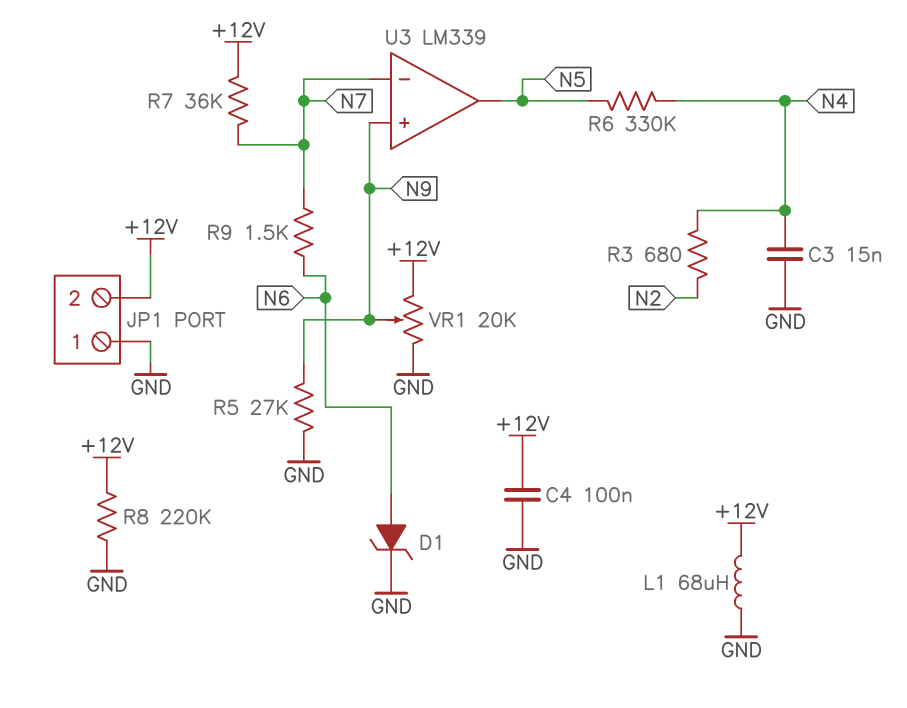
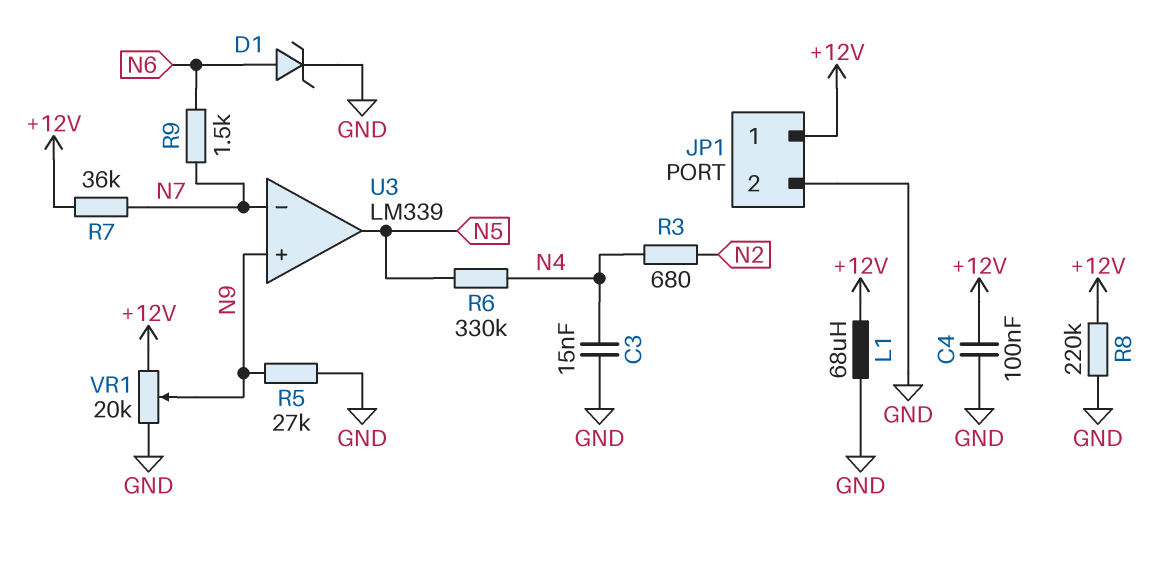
JP1 pin 1: GND -> +12V
JP1 pin 2: +12V -> GND

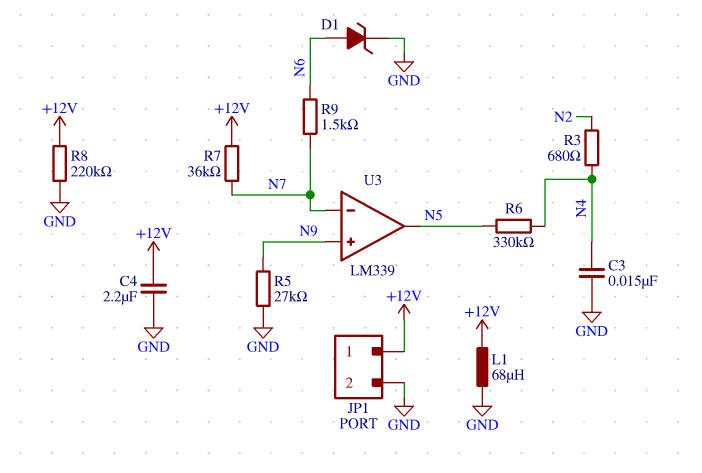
C4: 100nF (+12V, GND) -> 2.2uF (+12V, GND)
VR1: 20k (+12V, GND, wiper N9) -> none

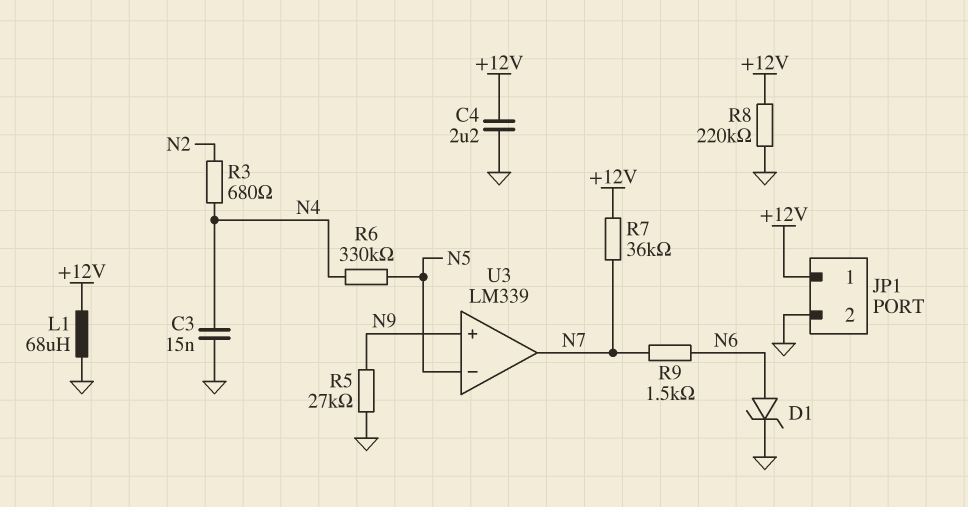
U3 pin in-: N7 -> N5
U3 pin out: N5 -> N7

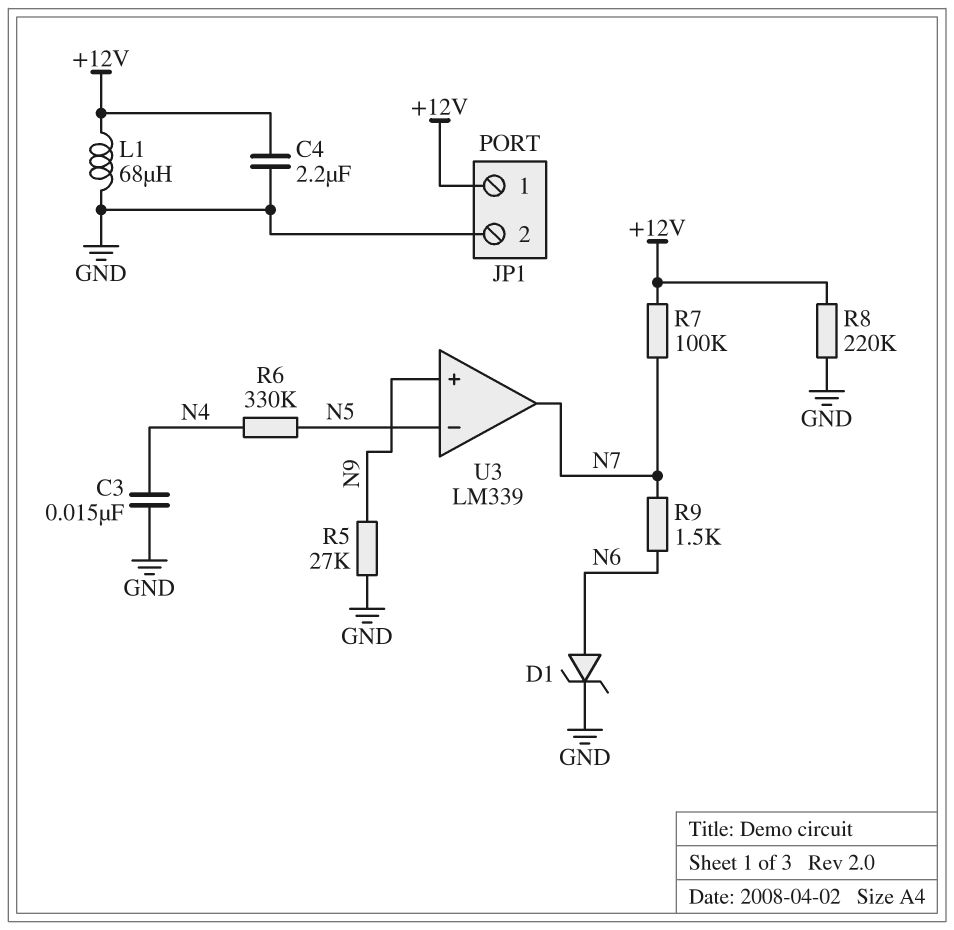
R3: 680 (N2, N4) -> none
R7: 36k (+12V, N7) -> 100k (+12V, N7)

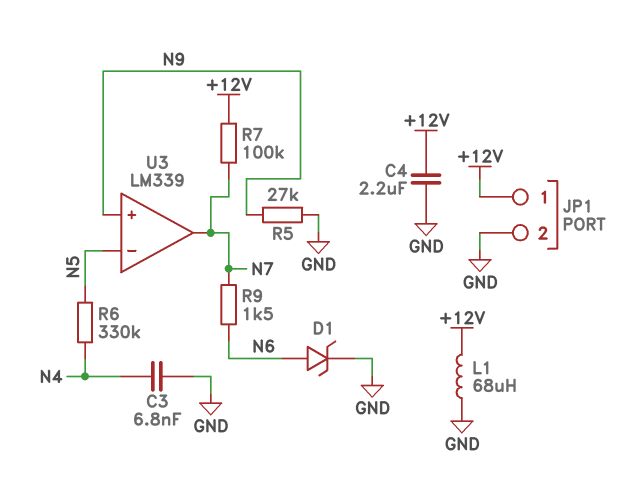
C3: 15nF (GND, N4) -> 6.8nF (GND, N4)
R8: 220k (+12V, GND) -> none

